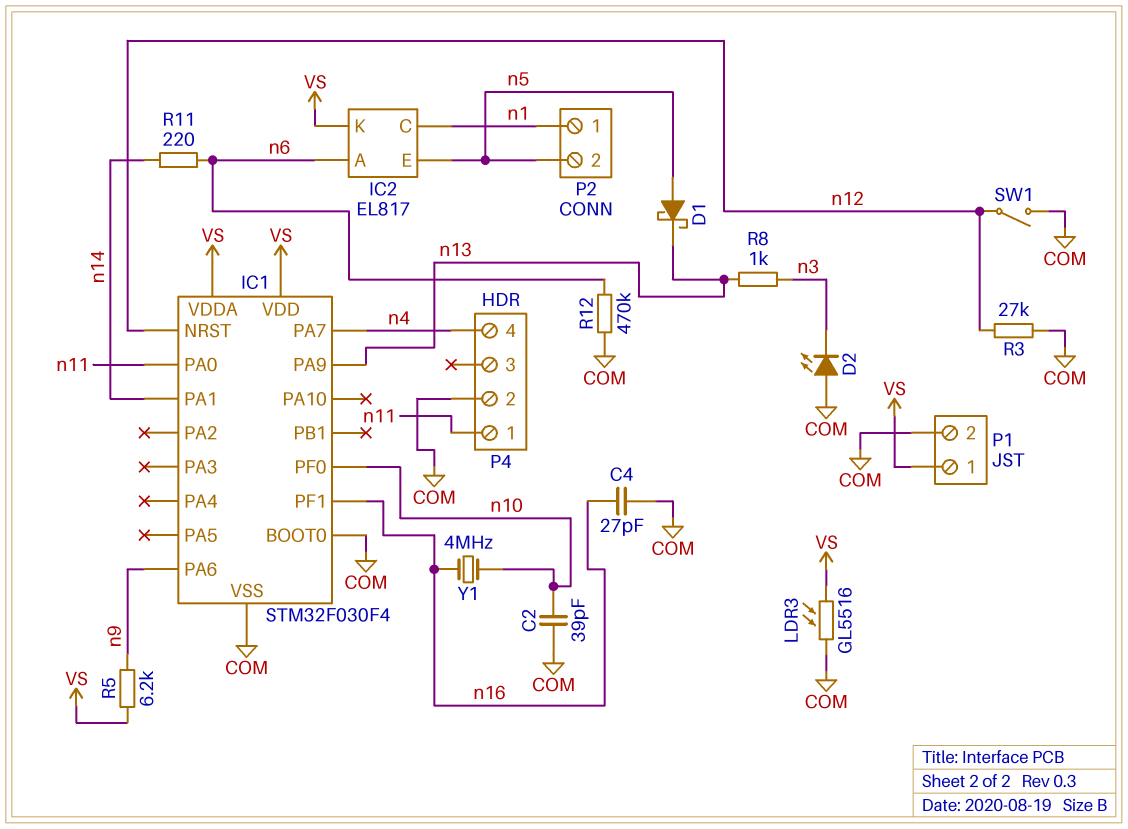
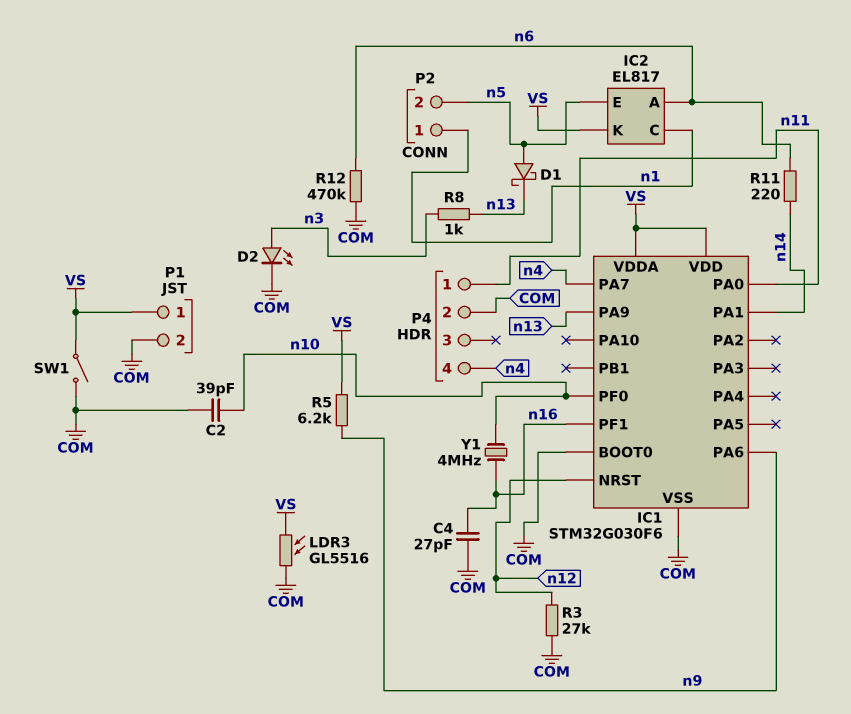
D2: LED (A COM, K n3) -> LED (A n3, K COM)
IC1: STM32F030F4 -> STM32G030F6
SW1: switch (COM, n12) -> switch (COM, VS)

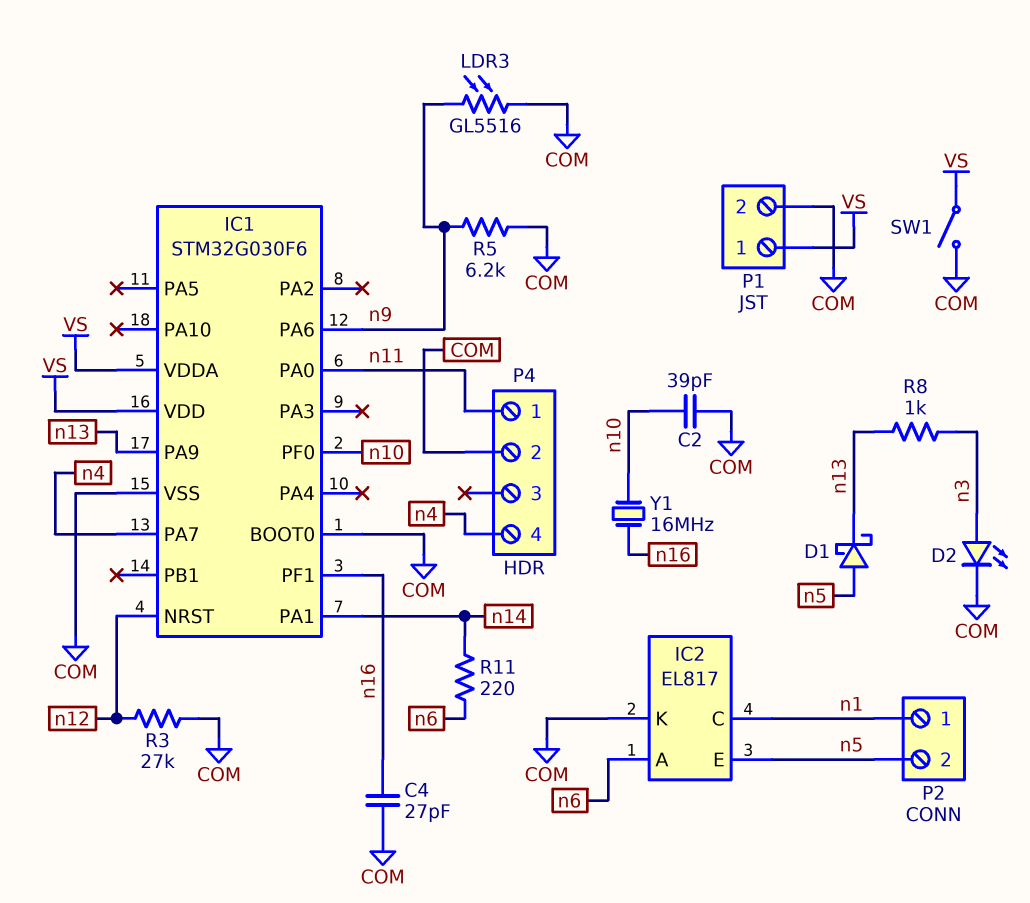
IC2 pin K: VS -> COM
LDR3: GL5516 (COM, VS) -> GL5516 (COM, n9)
R5: 6.2k (VS, n9) -> 6.2k (COM, n9)
R12: 470k (COM, n6) -> none
Y1: 4MHz (n10, n16) -> 16MHz (n10, n16)

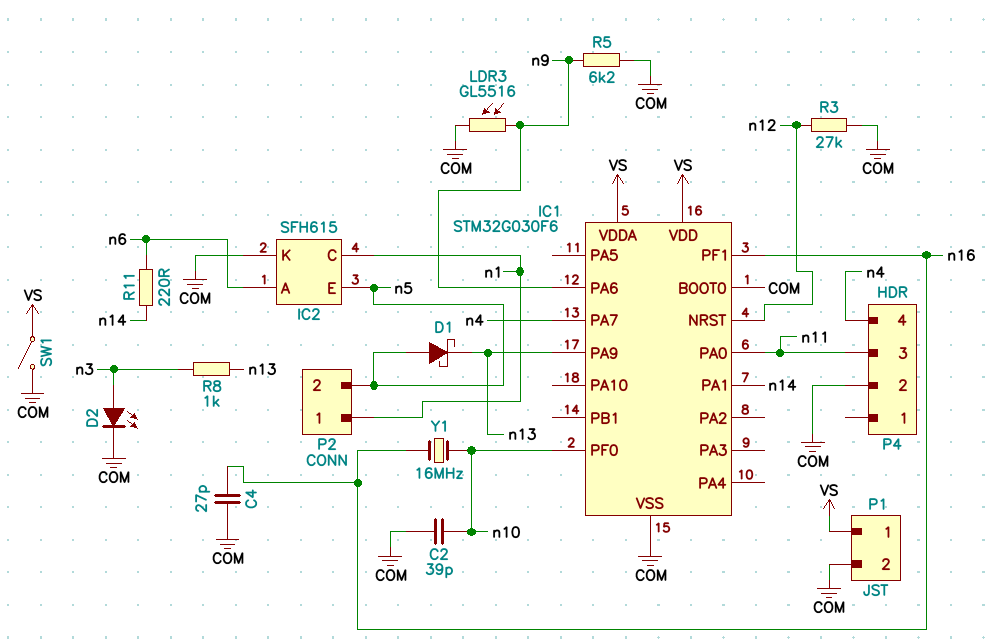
IC2: EL817 -> SFH615
P4 pin 1: n11 -> none
P4 pin 3: none -> n11

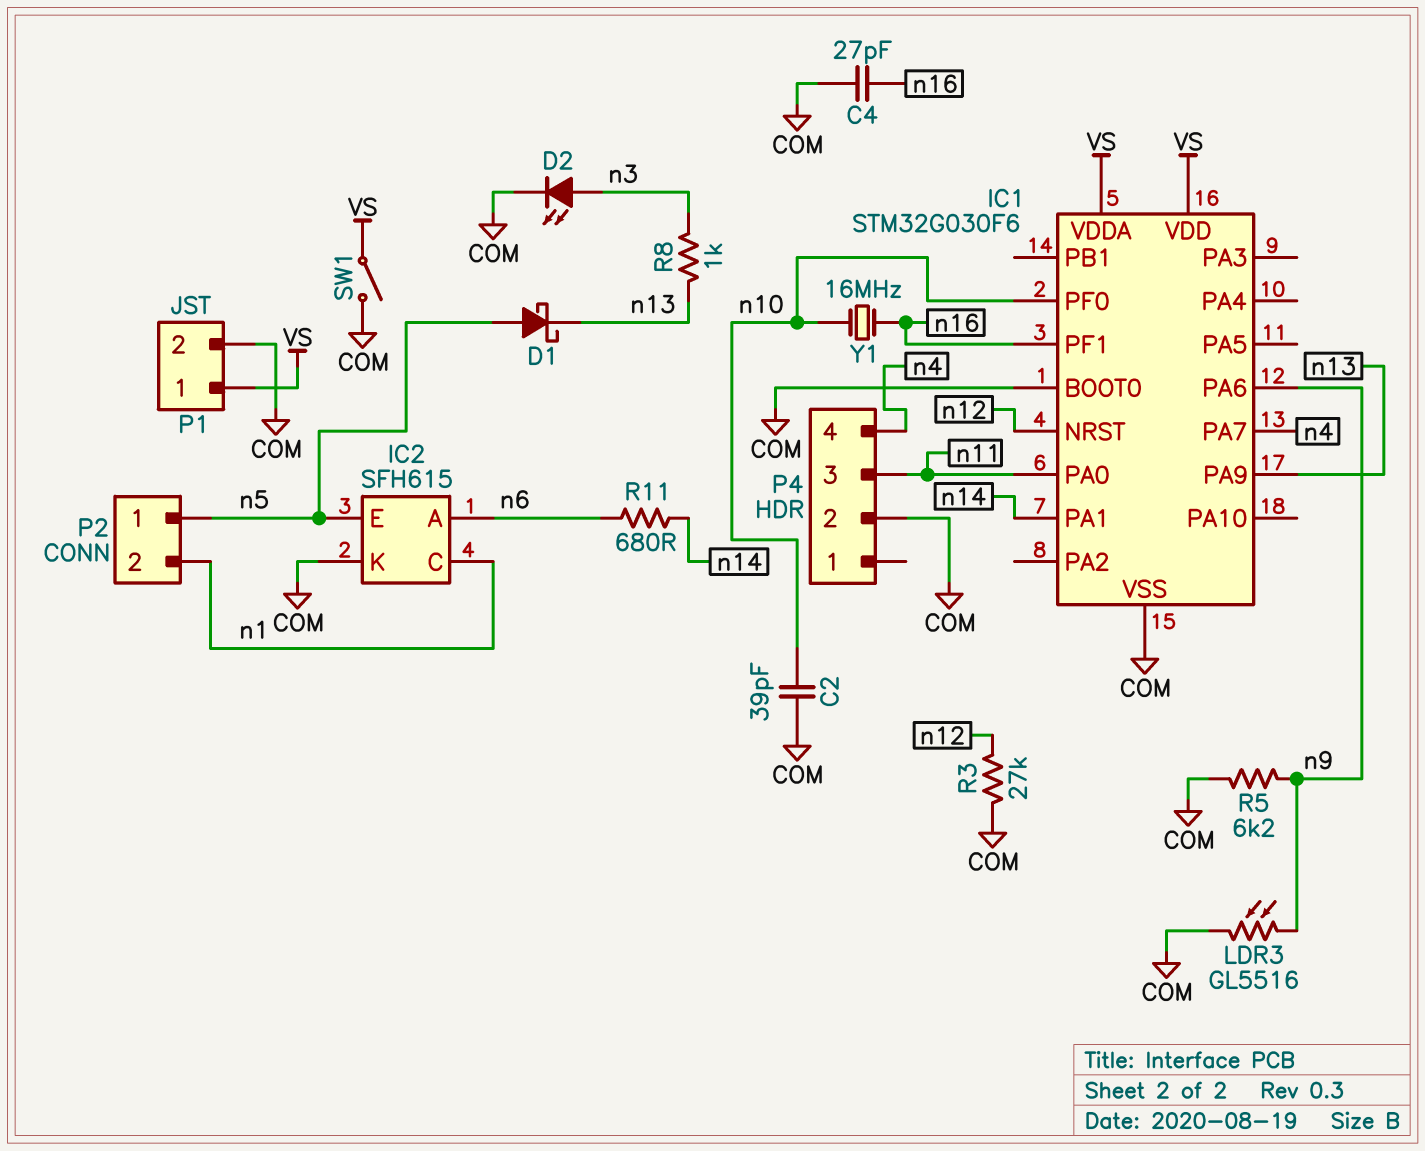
P2 pin 1: n1 -> n5
P2 pin 2: n5 -> n1
R11: 220 (n6, n14) -> 680 (n6, n14)

